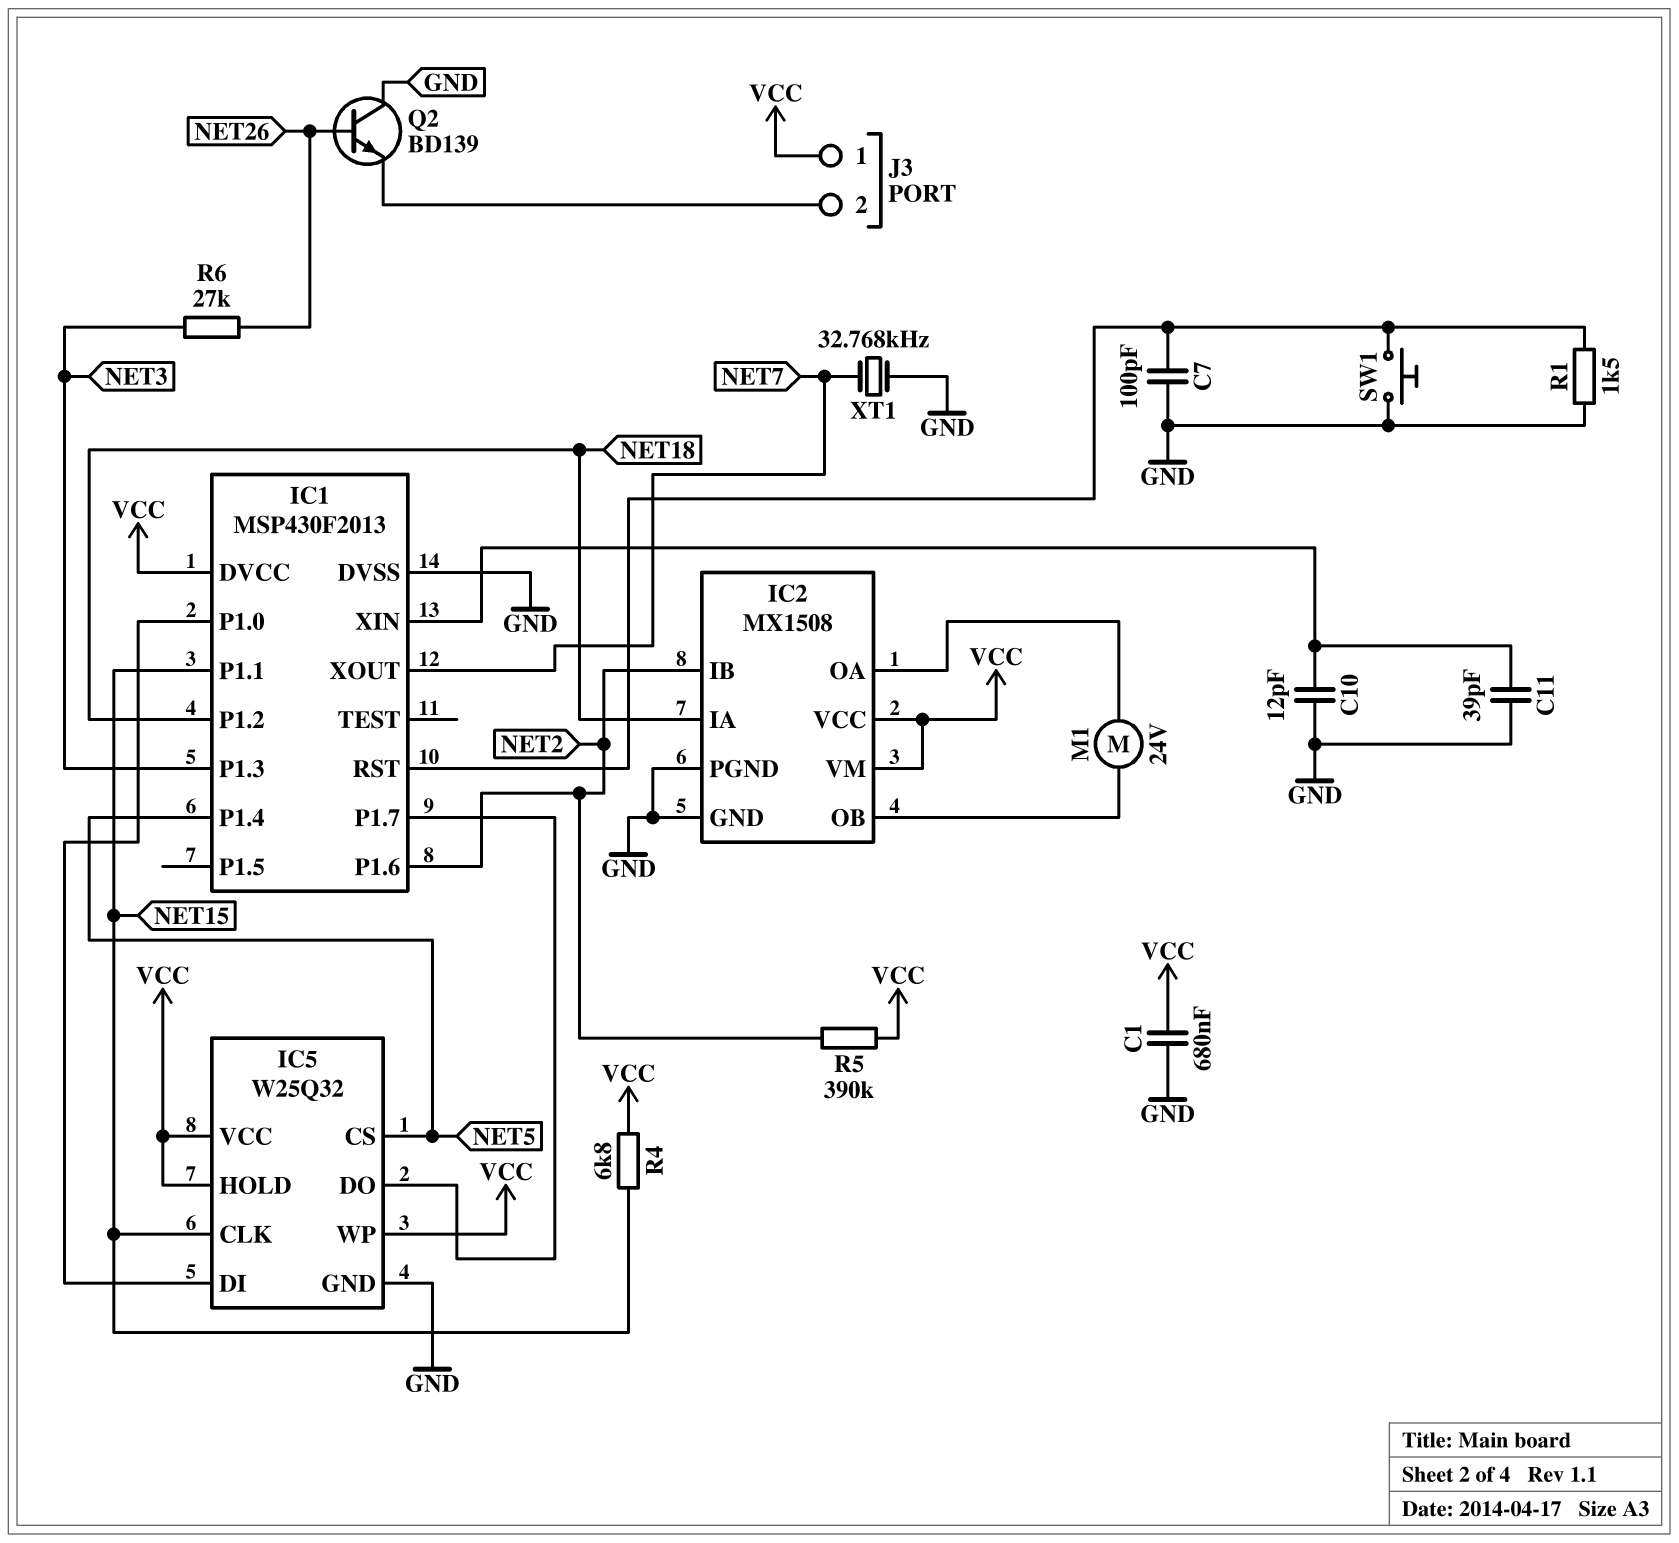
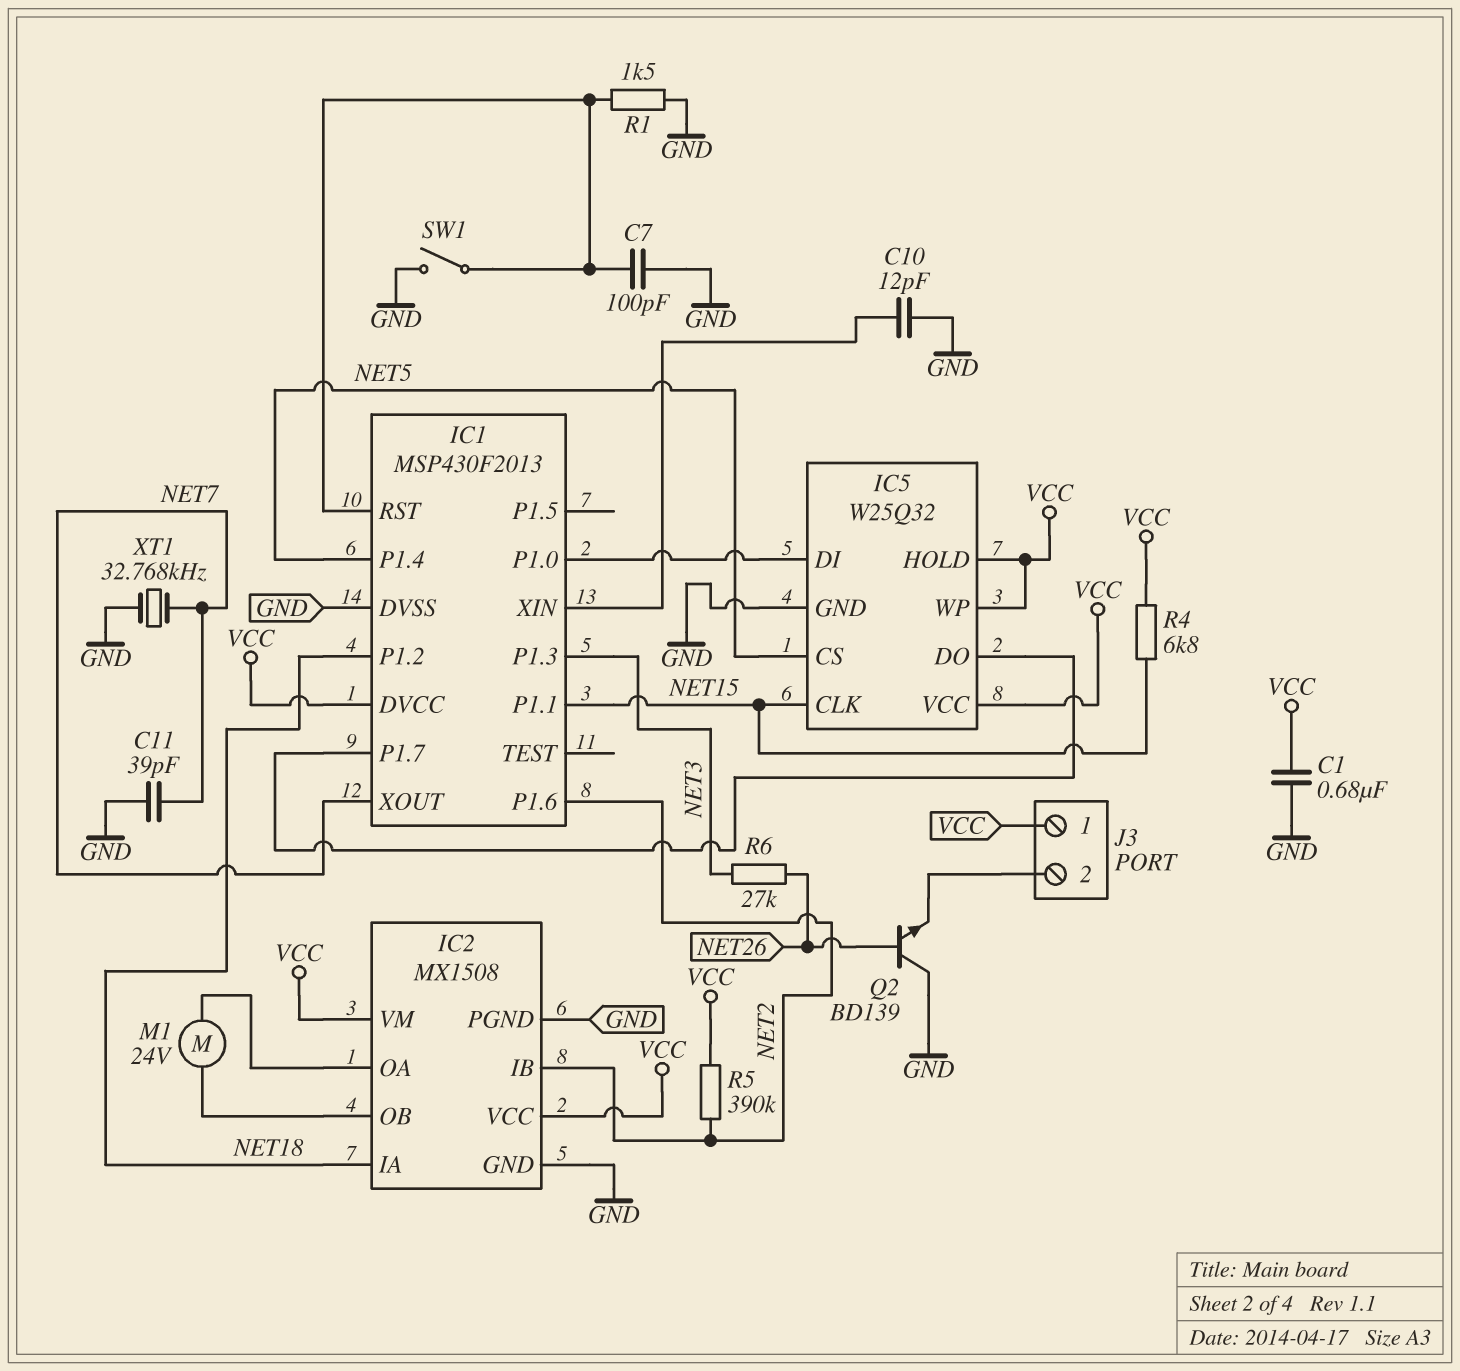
C11: 39pF (GND, IC1/XIN) -> 39pF (GND, NET7)
SW1: button (GND, IC1/RST) -> switch (GND, IC1/RST)

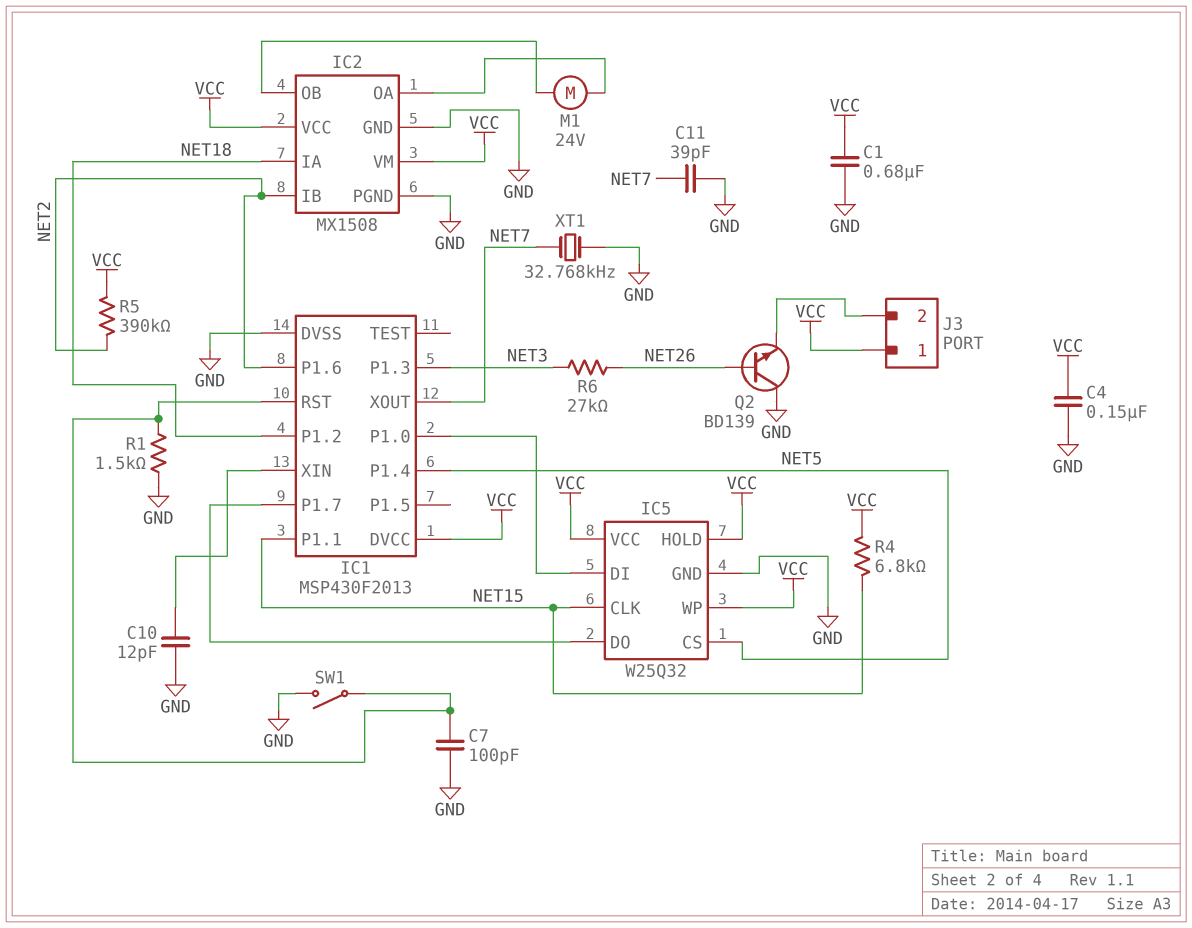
C4: none -> 150nF (GND, VCC)

